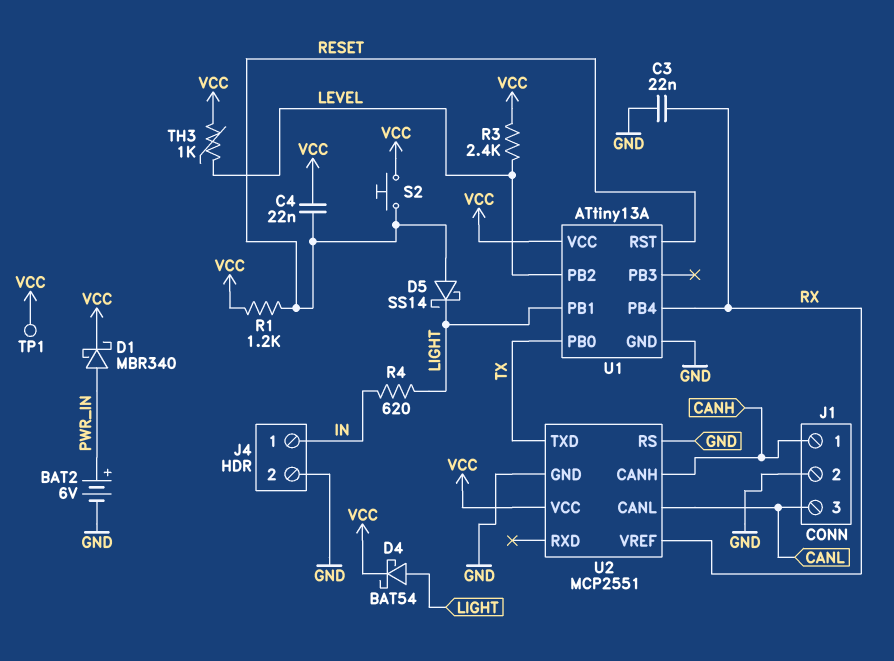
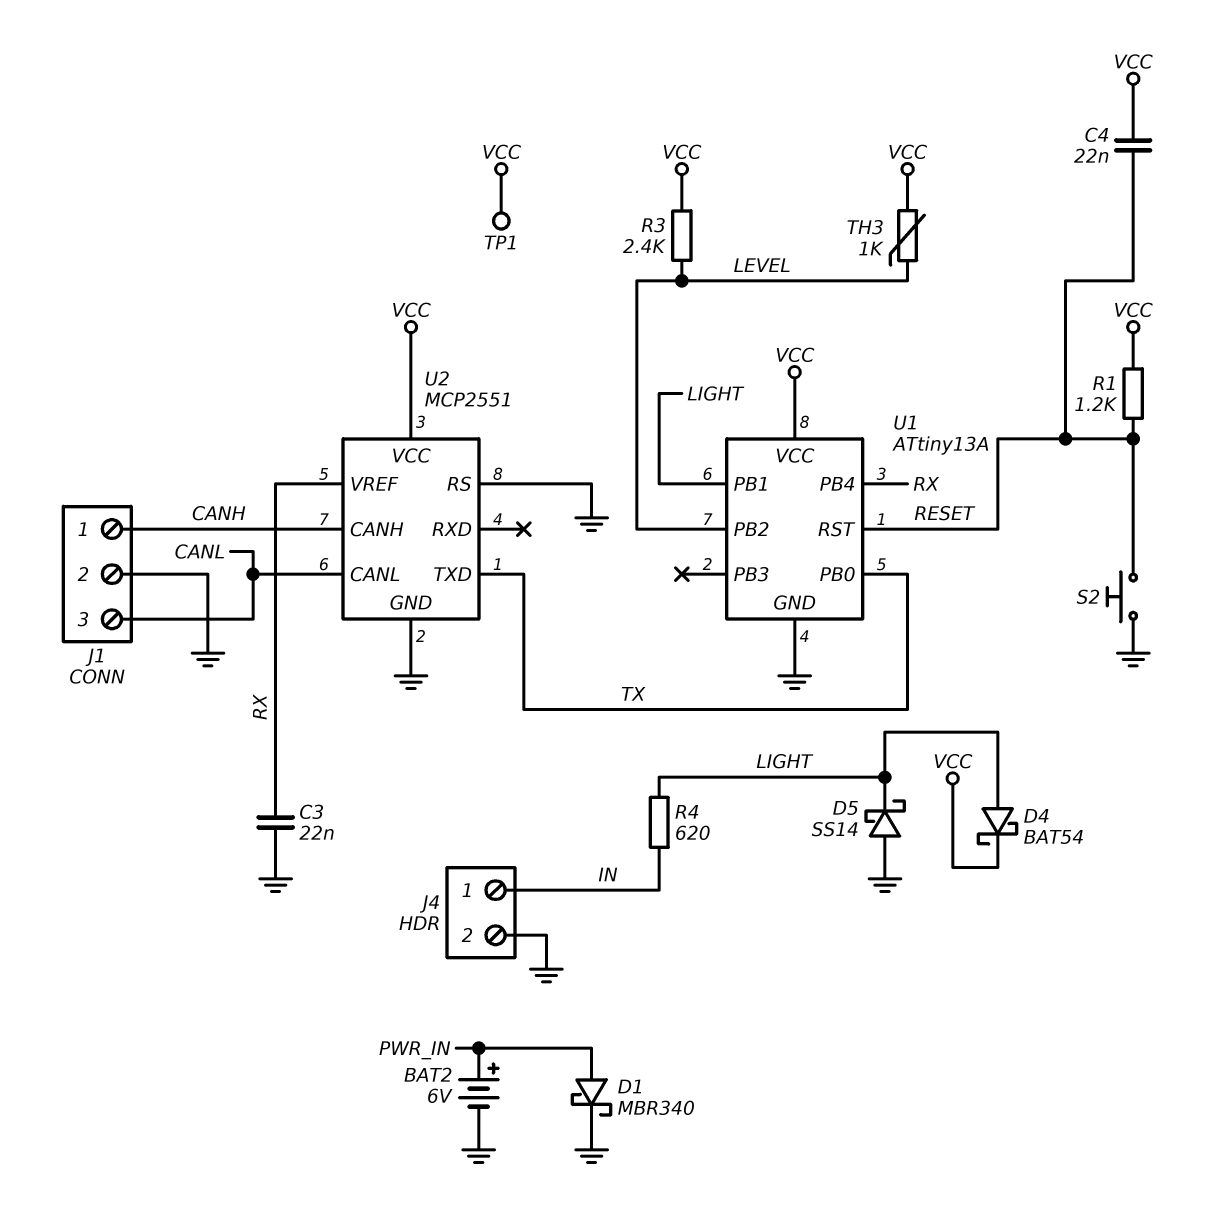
D1: schottky MBR340 (A PWR_IN, K VCC) -> schottky MBR340 (A PWR_IN, K GND)
D5: schottky SS14 (A RESET, K LIGHT) -> schottky SS14 (A GND, K LIGHT)
S2: button (RESET, VCC) -> button (GND, RESET)

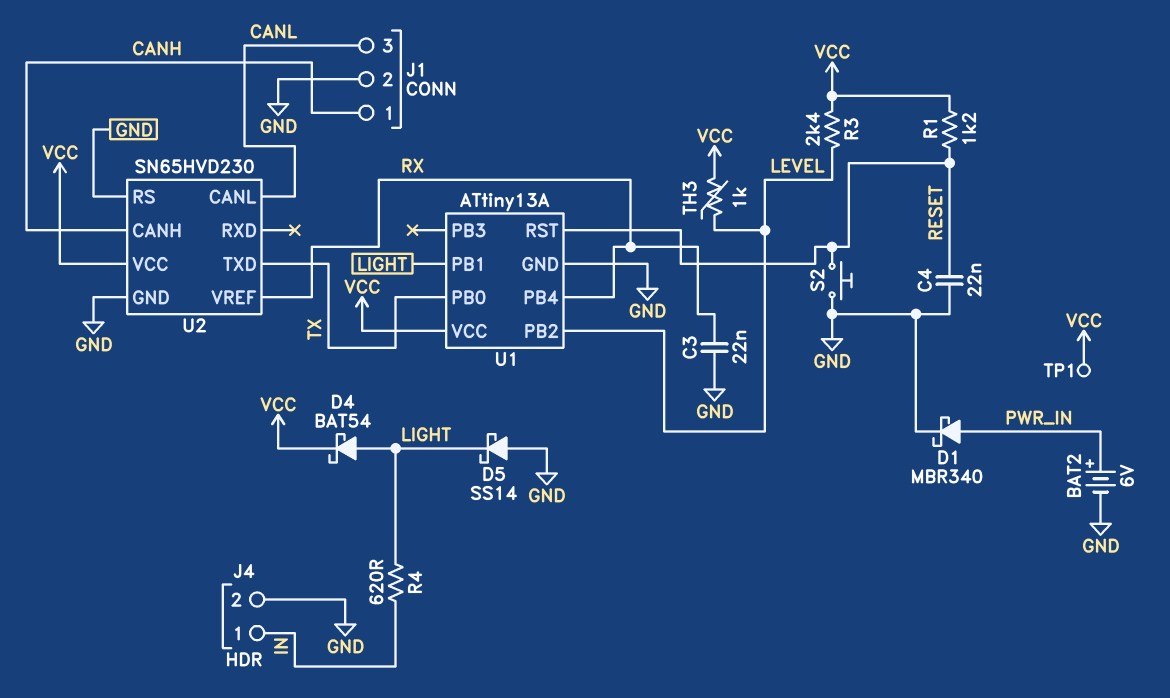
C4: 22nF (RESET, VCC) -> 22nF (GND, RESET)
U2: MCP2551 -> SN65HVD230

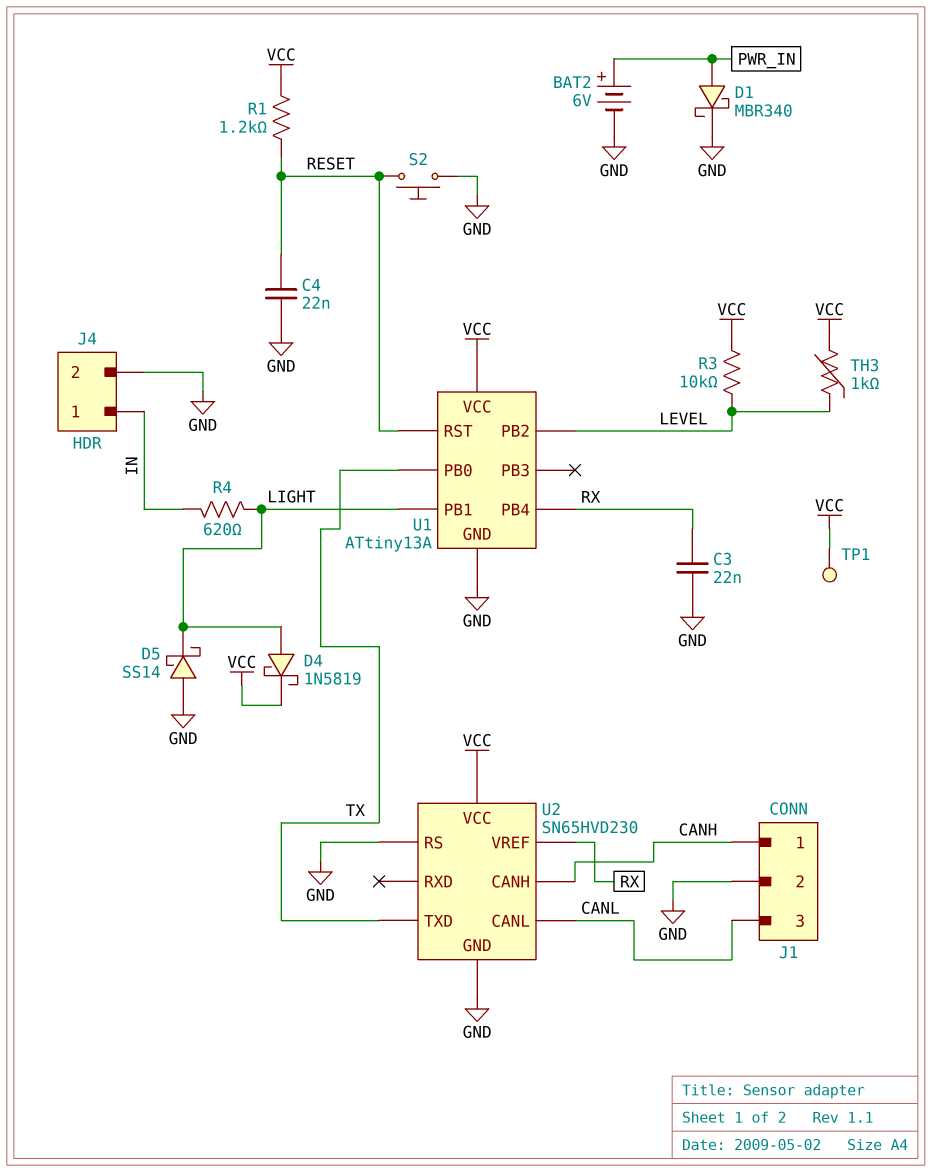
D4: schottky BAT54 (A LIGHT, K VCC) -> schottky 1N5819 (A LIGHT, K VCC)
R3: 2.4k (LEVEL, VCC) -> 10k (LEVEL, VCC)

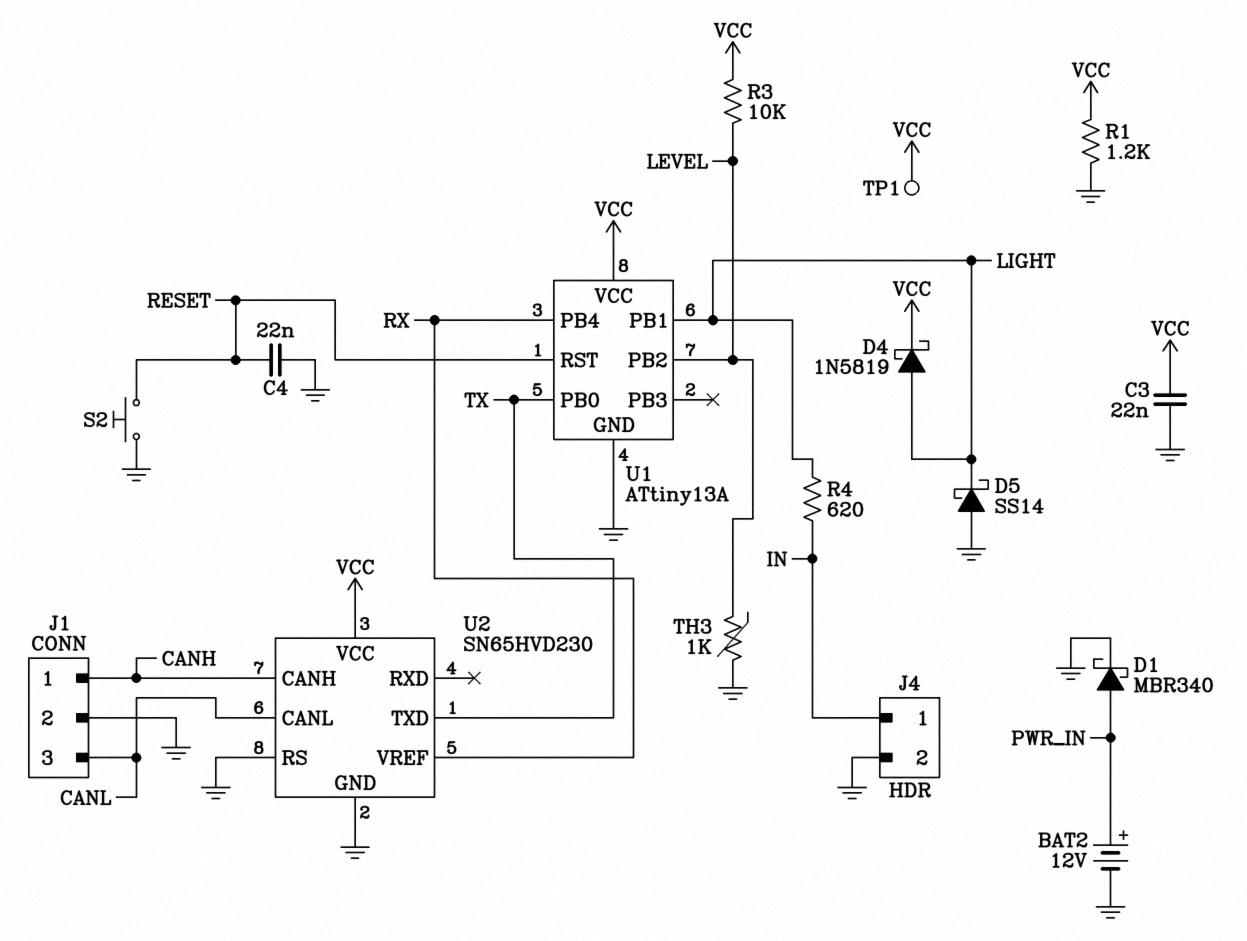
BAT2: 6V (plus PWR_IN, minus GND) -> 12V (plus PWR_IN, minus GND)
C3: 22nF (GND, RX) -> 22nF (GND, VCC)
R1: 1.2k (RESET, VCC) -> 1.2k (GND, VCC)
TH3: 1k (LEVEL, VCC) -> 1k (GND, LEVEL)

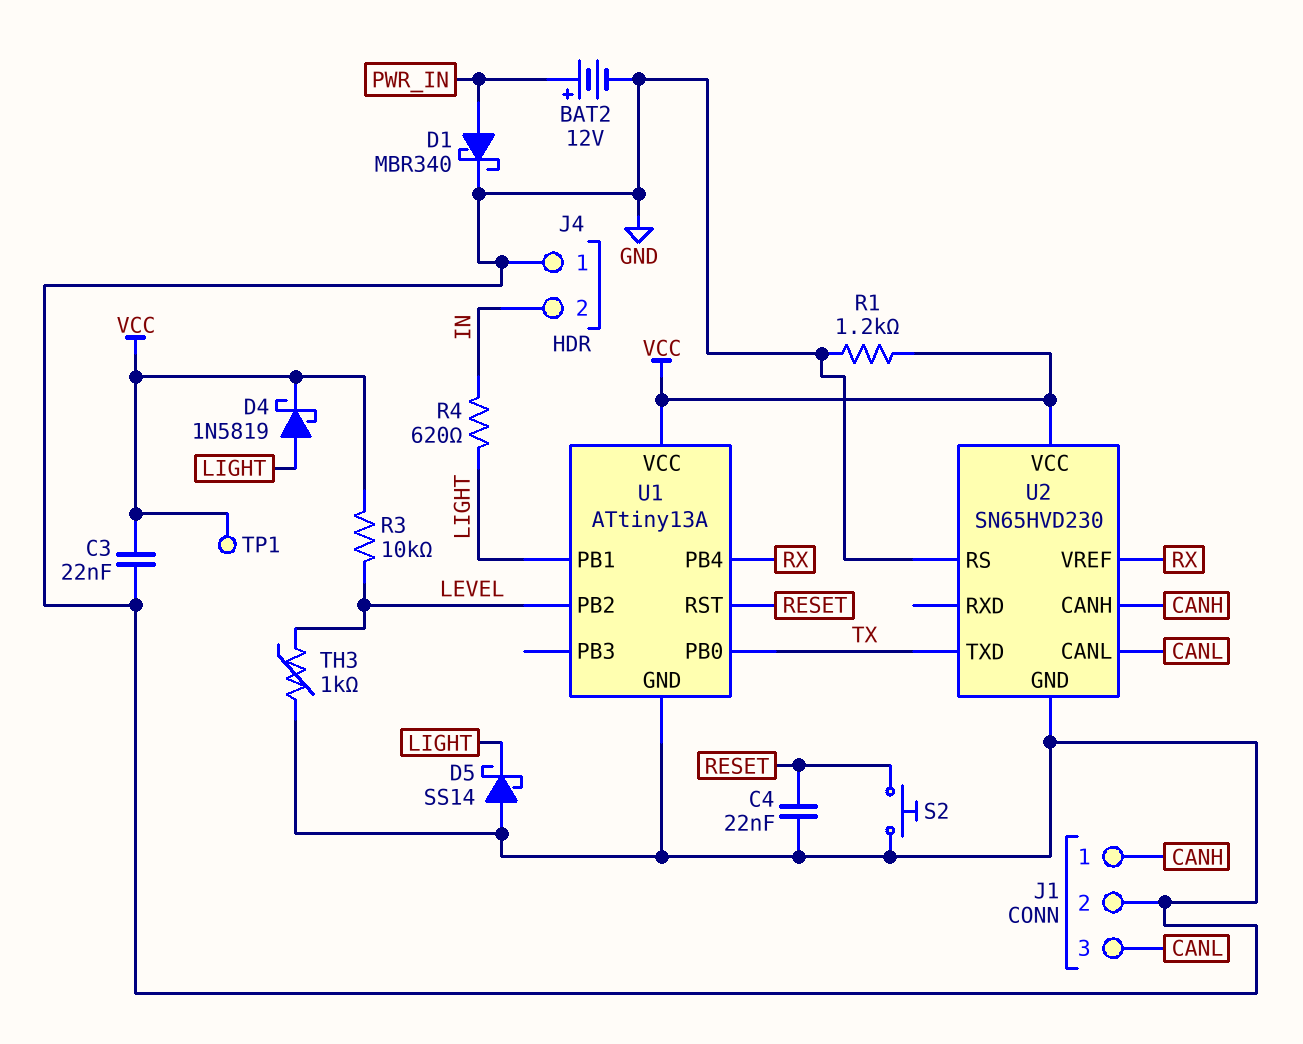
J4 pin 1: IN -> GND
J4 pin 2: GND -> IN

